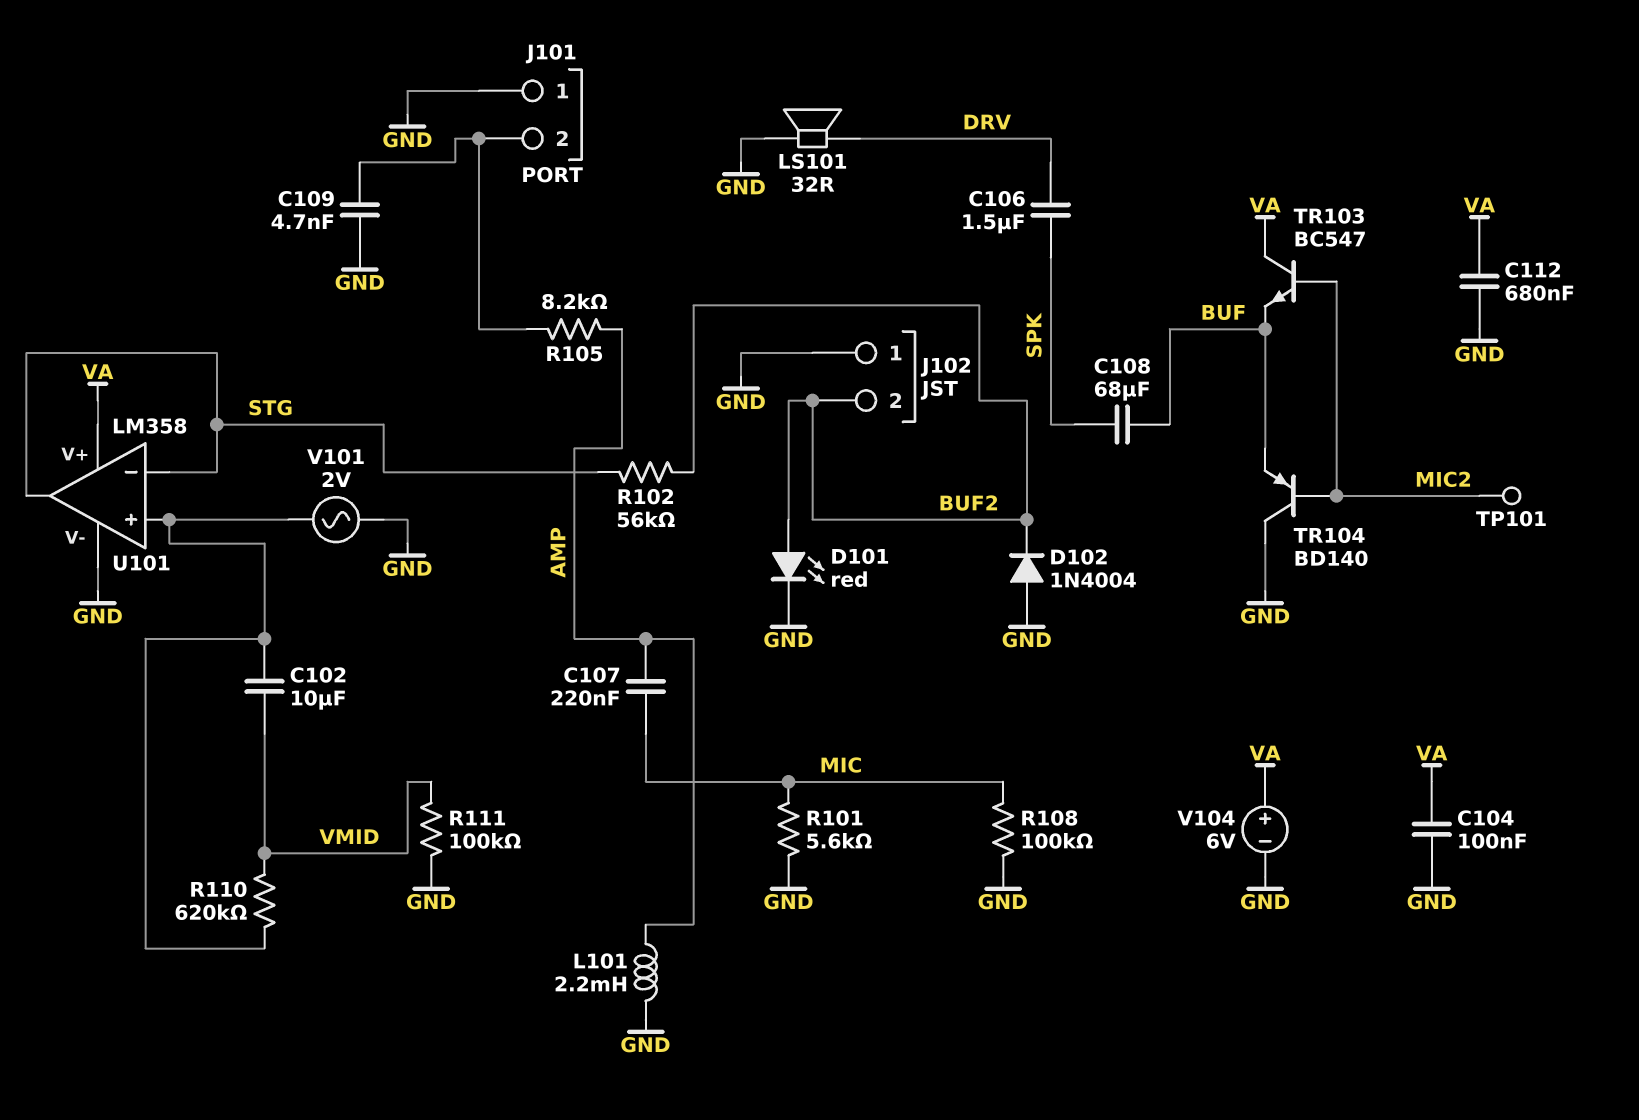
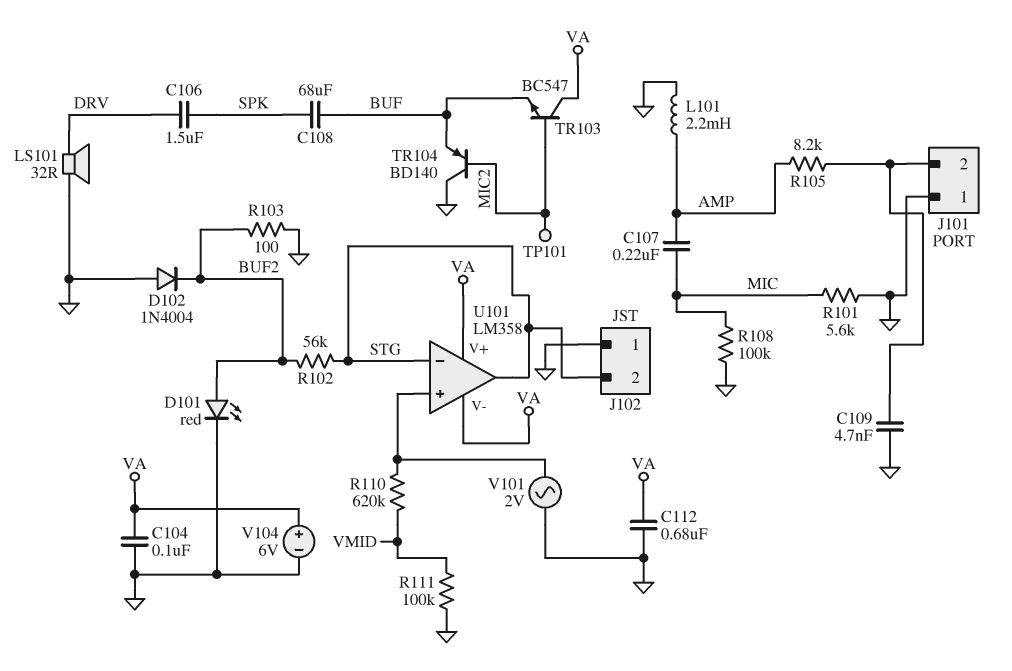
C102: 10uF (U101/in+, VMID) -> none
J102 pin 2: BUF2 -> STG
R103: none -> 100 (BUF2, GND)
U101 pin V-: GND -> VA

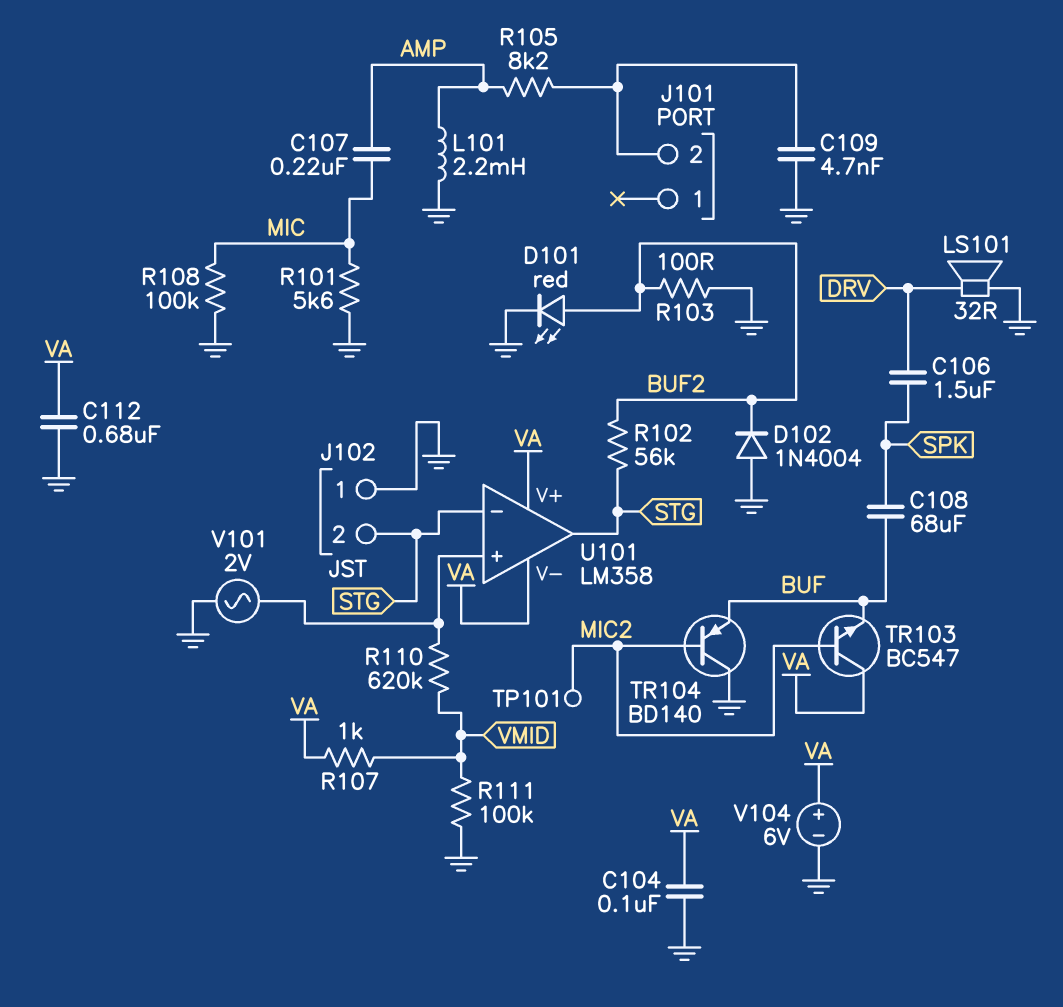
J101 pin 1: GND -> none
R107: none -> 1k (VA, VMID)

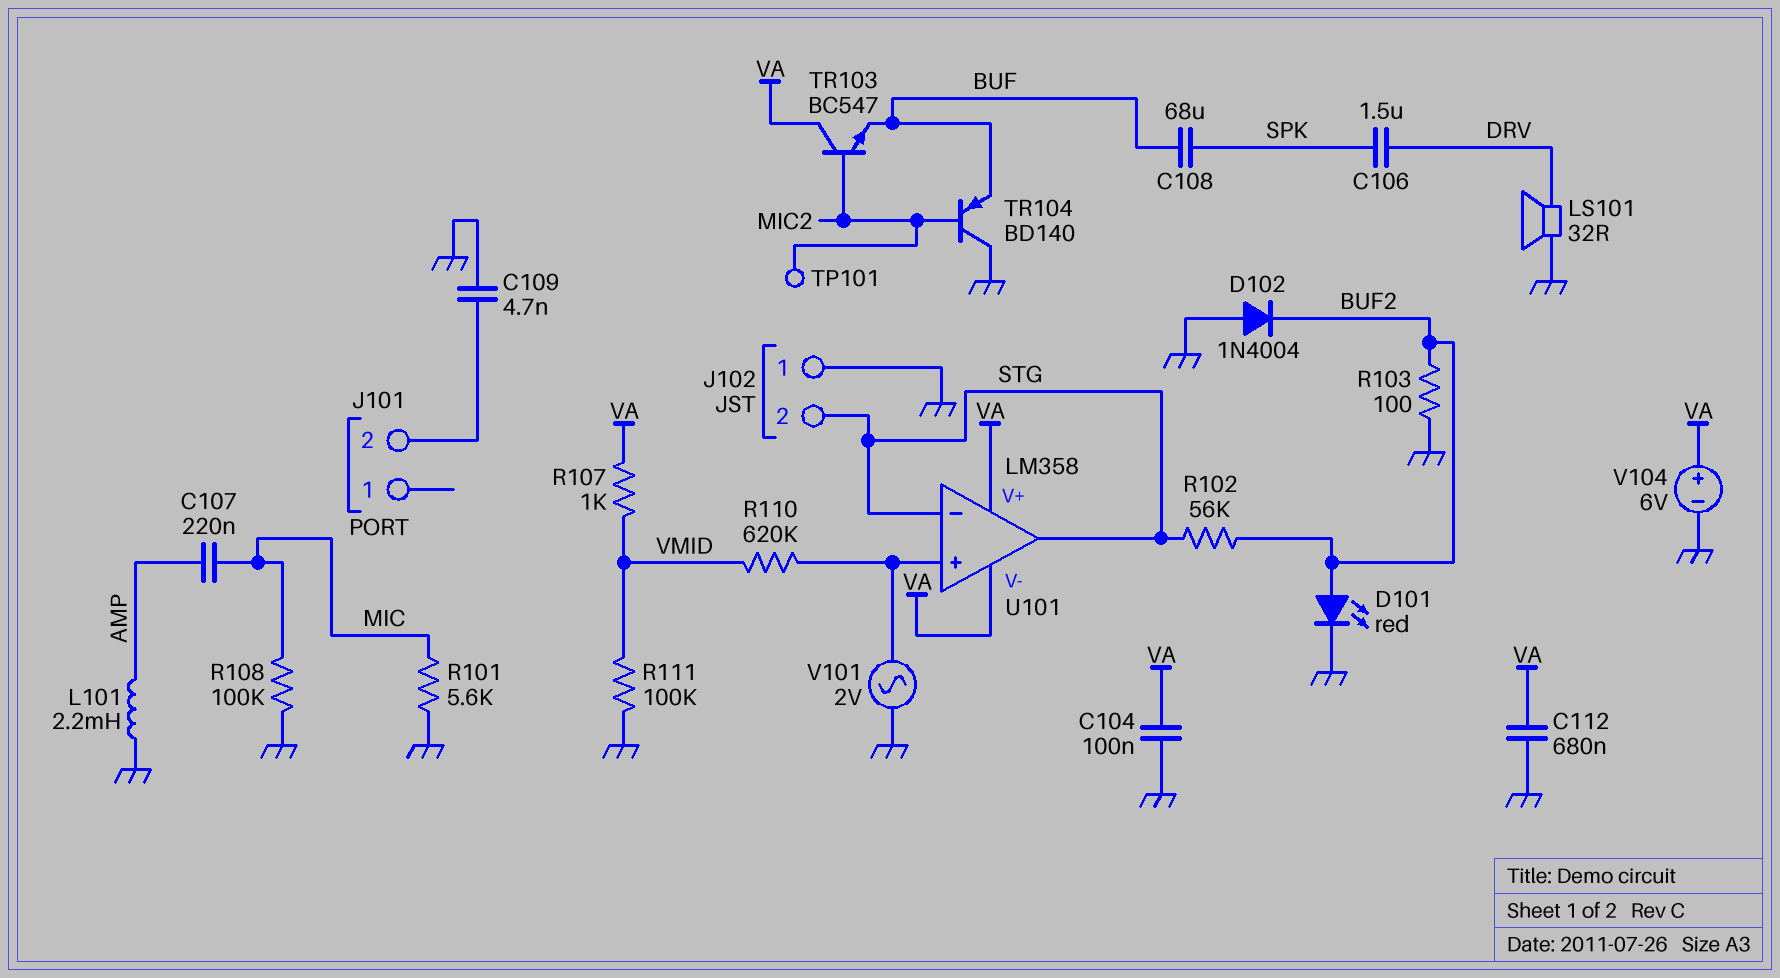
R105: 8.2k (AMP, J101/2) -> none

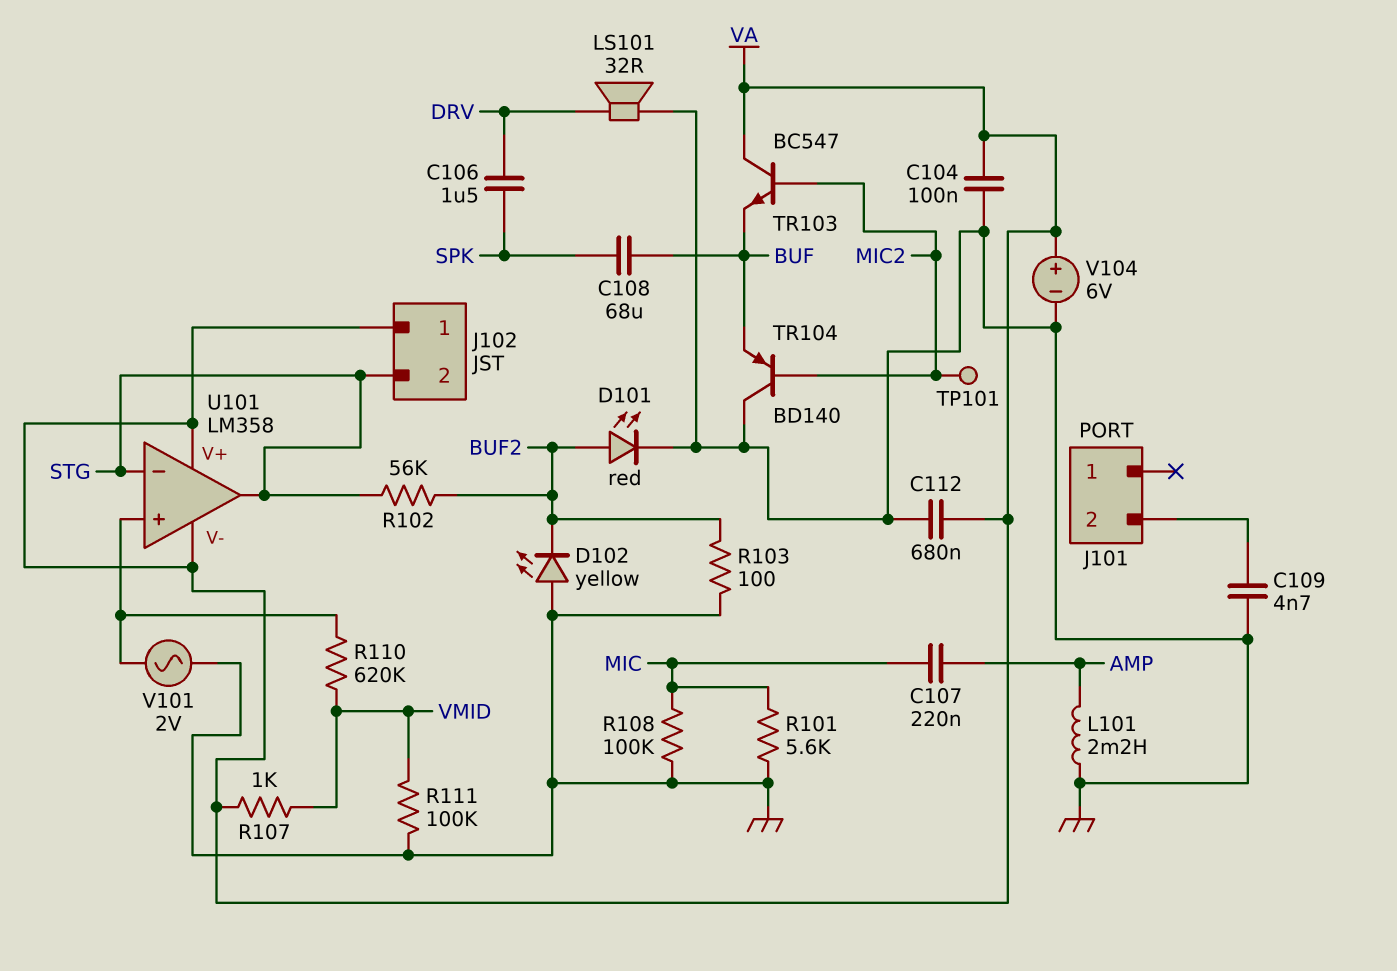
D102: diode 1N4004 (A GND, K BUF2) -> LED yellow (A GND, K BUF2)
J102 pin 1: GND -> VA

